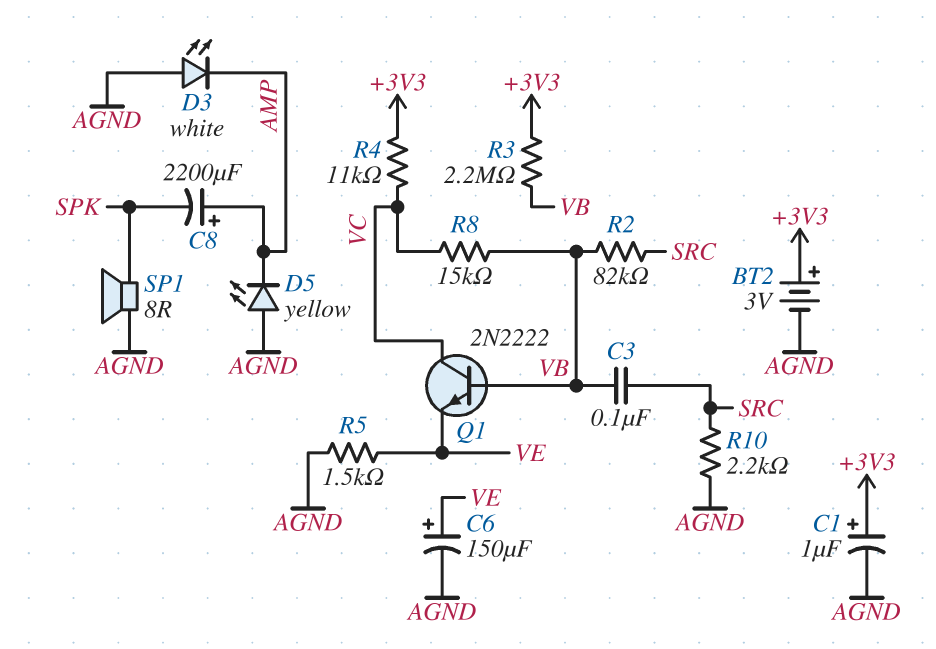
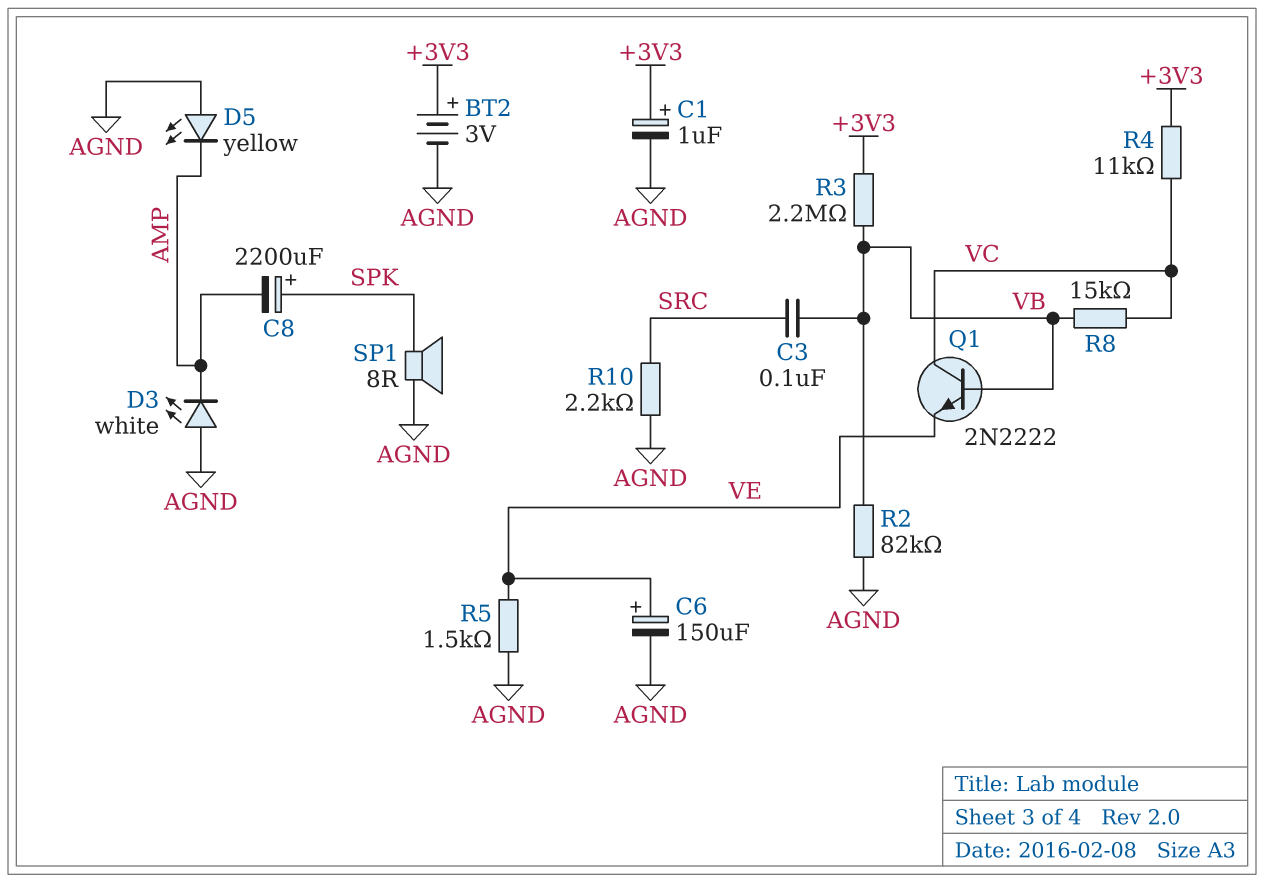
C8: 2200uF (plus AMP, minus SPK) -> 2200uF (plus SPK, minus AMP)
R2: 82k (SRC, VB) -> 82k (AGND, VB)

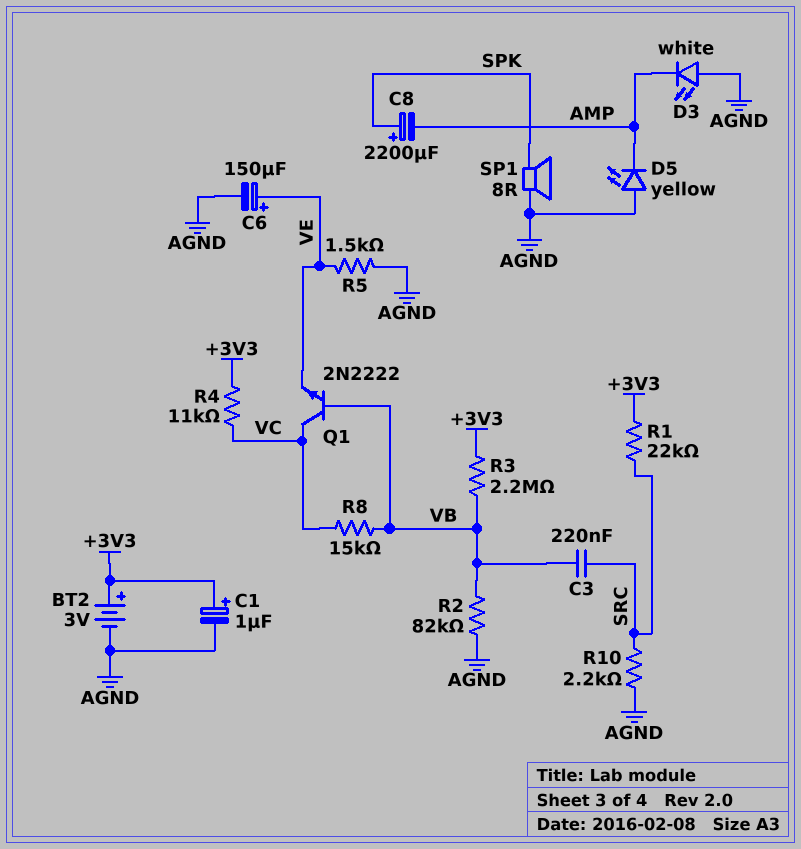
C3: 100nF (SRC, VB) -> 220nF (SRC, VB)
R1: none -> 22k (+3V3, SRC)

